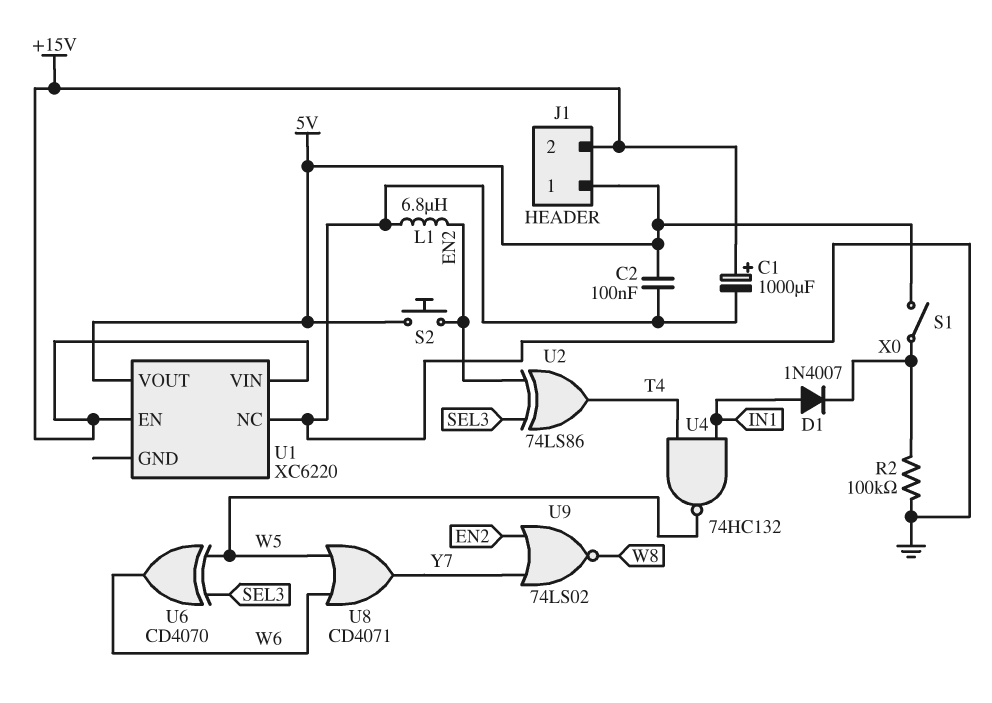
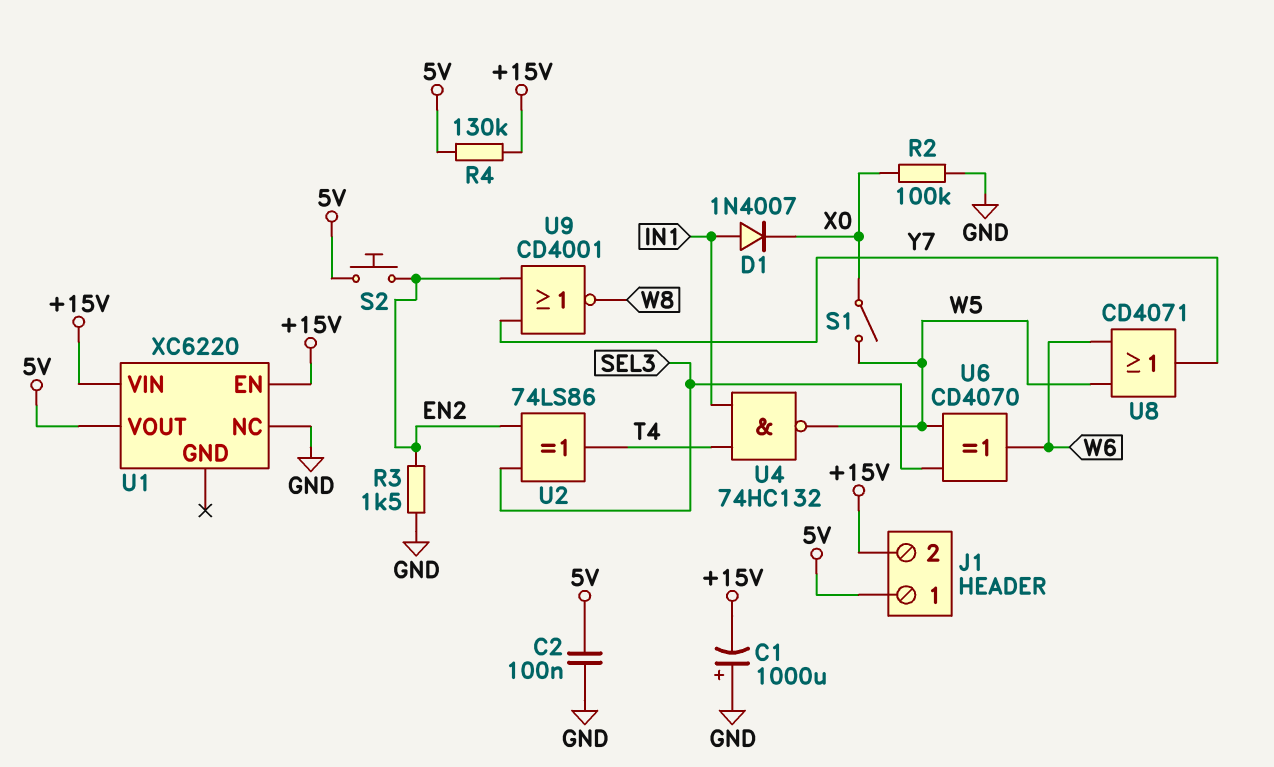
C1: 1000uF (plus +15V, minus GND) -> 1000uF (plus GND, minus +15V)
L1: 6.8uH (EN2, GND) -> none
R3: none -> 1.5k (EN2, GND)
R4: none -> 130k (+15V, 5V)
S1: switch (5V, X0) -> switch (W5, X0)
U9: NOR 74LS02 (in EN2, in Y7, out W8) -> NOR CD4001 (in EN2, in Y7, out W8)

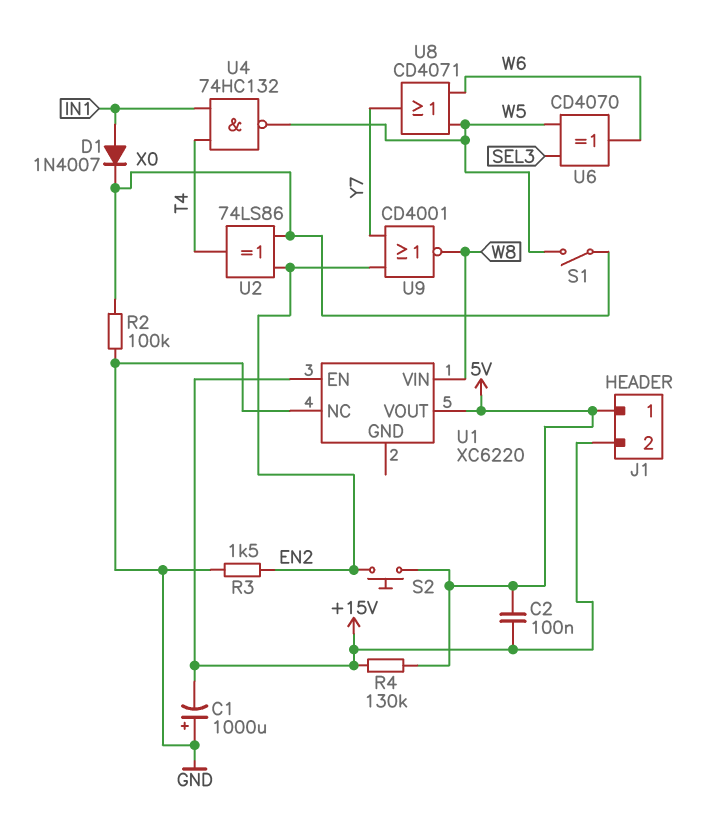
C2: 100nF (5V, GND) -> 100nF (+15V, 5V)
U1 pin VIN: +15V -> W8
U2: XOR 74LS86 (in EN2, in SEL3, out T4) -> XOR 74LS86 (in EN2, in X0, out T4)

